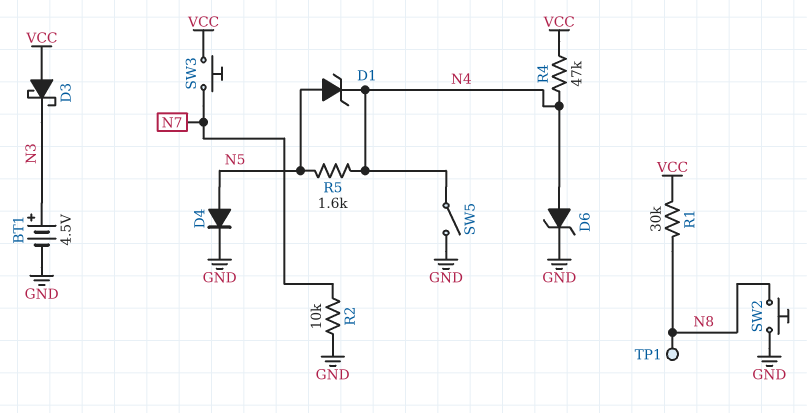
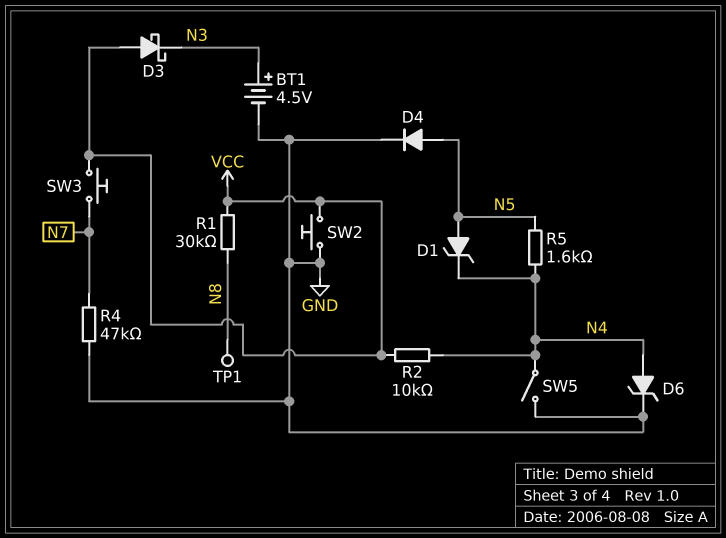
R2: 10k (GND, N7) -> 10k (N4, VCC)
R4: 47k (N4, VCC) -> 47k (GND, N7)
SW2: button (GND, N8) -> button (GND, VCC)

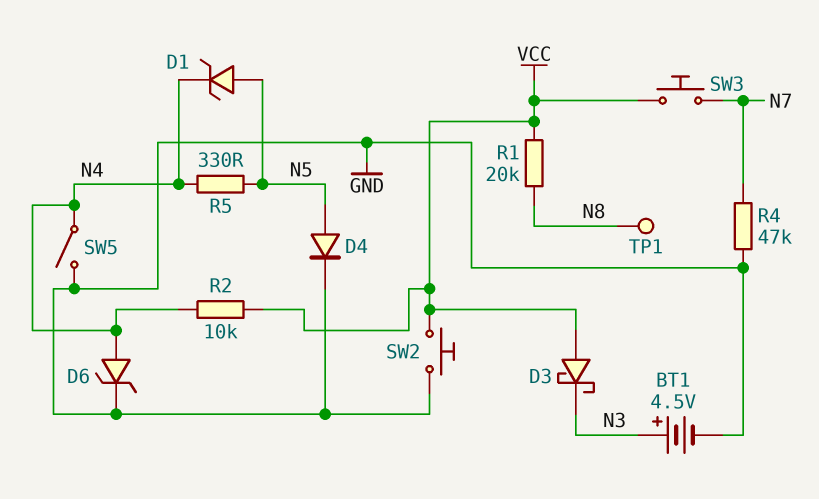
R1: 30k (N8, VCC) -> 20k (N8, VCC)
R5: 1.6k (N4, N5) -> 330 (N4, N5)

